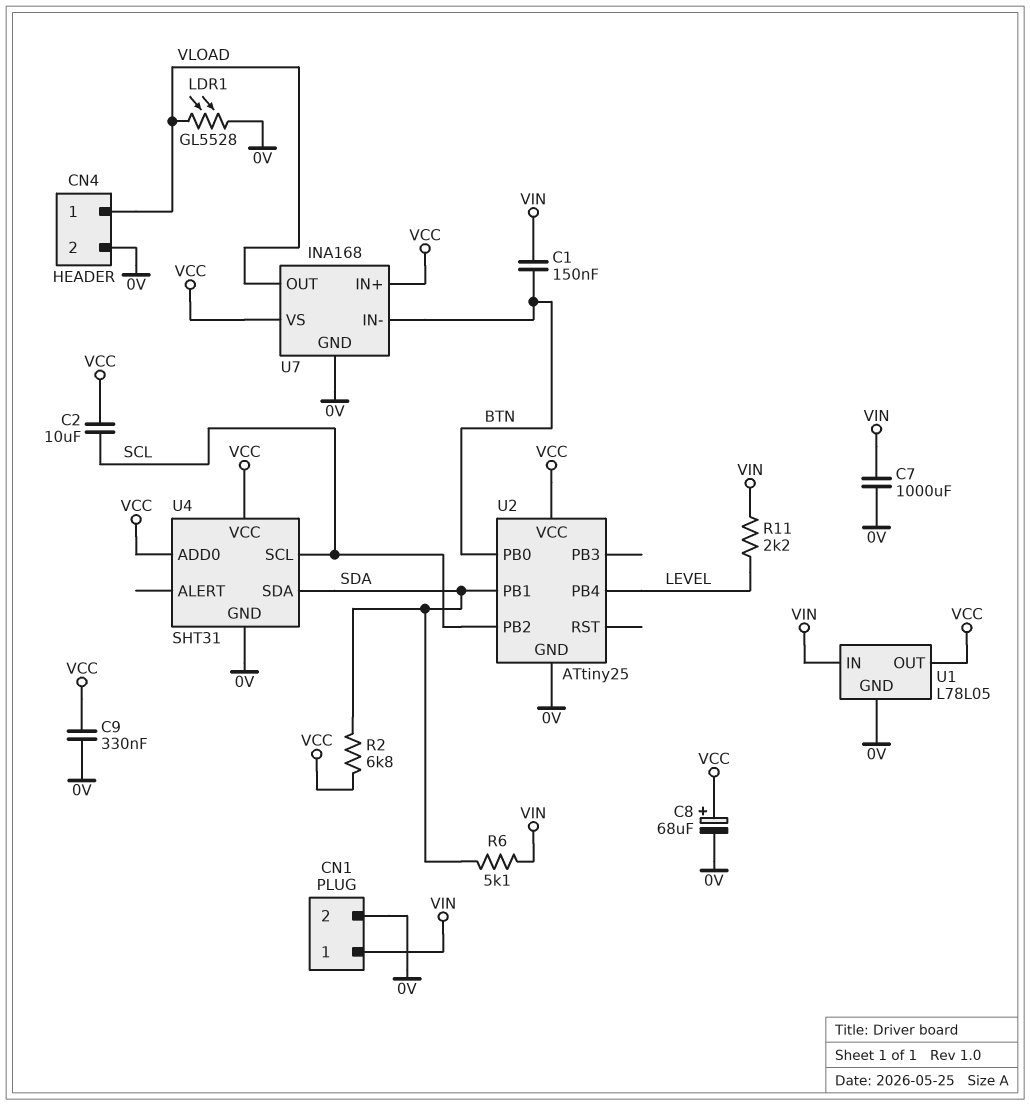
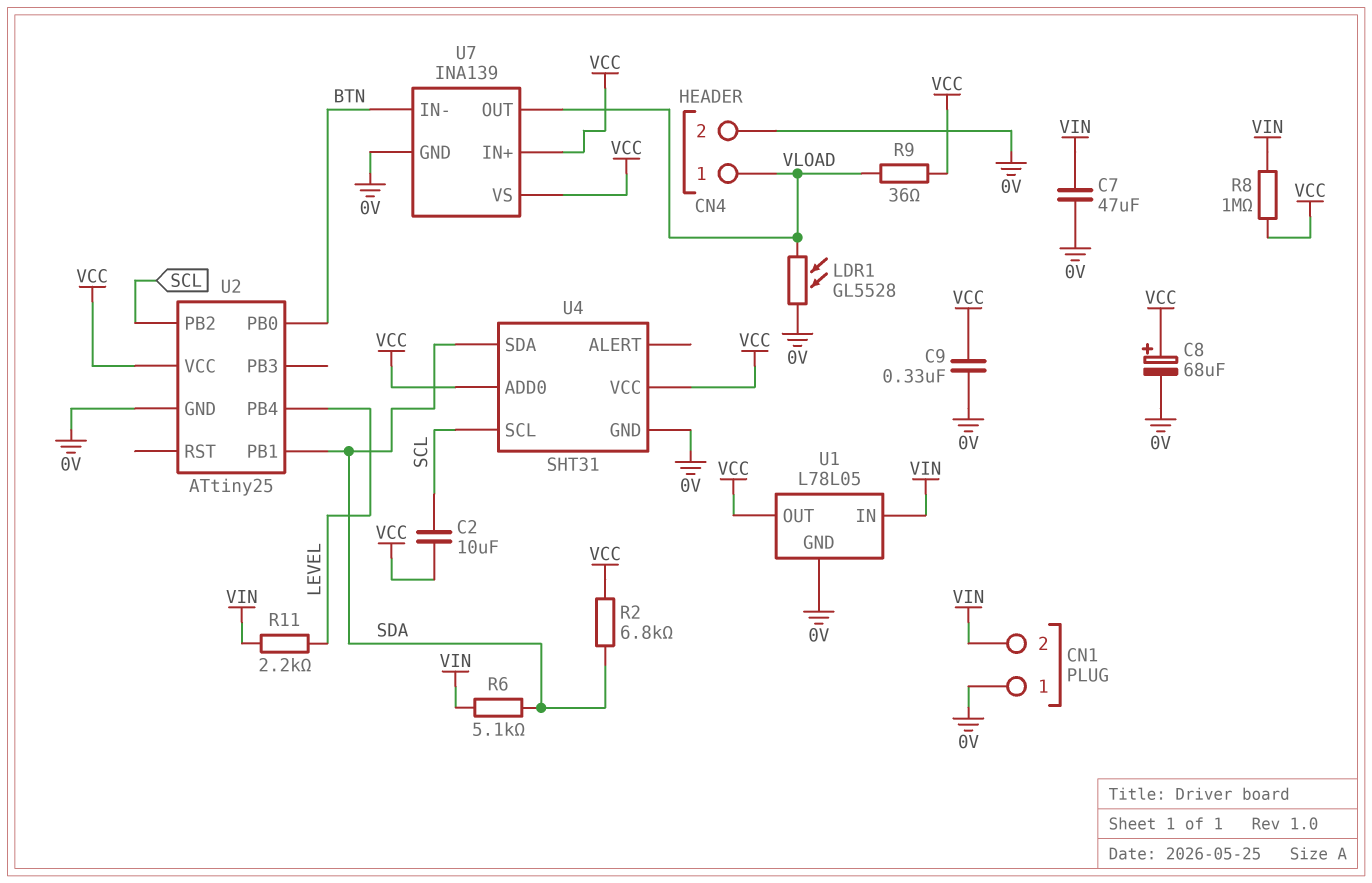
C1: 150nF (BTN, VIN) -> none
C7: 1000uF (0V, VIN) -> 47uF (0V, VIN)
CN1 pin 1: VIN -> 0V
CN1 pin 2: 0V -> VIN
R8: none -> 1M (VCC, VIN)
R9: none -> 36 (VCC, VLOAD)
U7: INA168 -> INA139

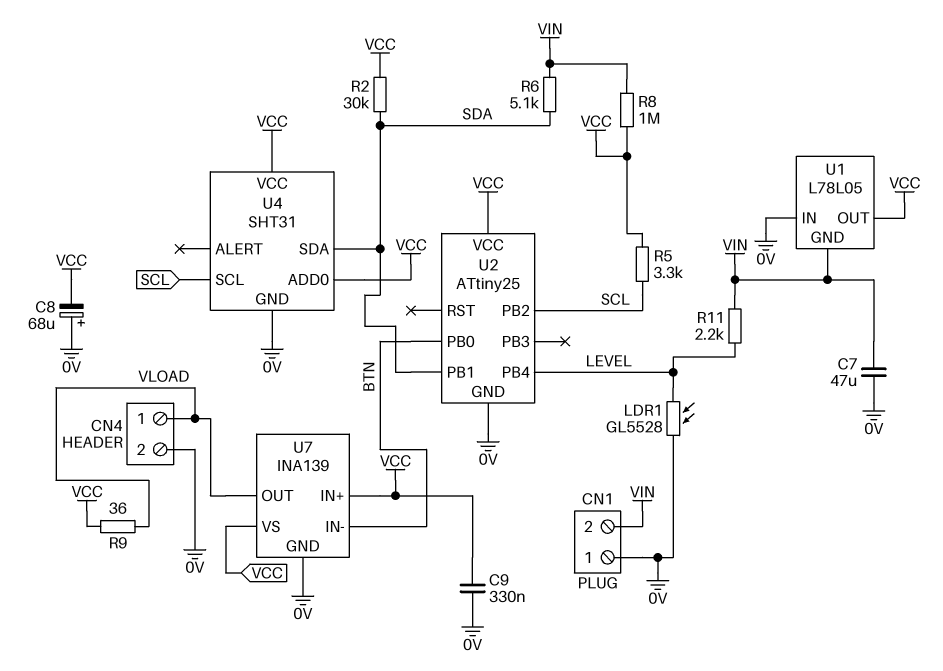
C2: 10uF (SCL, VCC) -> none
C8: 68uF (plus VCC, minus 0V) -> 68uF (plus 0V, minus VCC)
LDR1: GL5528 (0V, VLOAD) -> GL5528 (0V, LEVEL)
R2: 6.8k (SDA, VCC) -> 30k (SDA, VCC)
R5: none -> 3.3k (SCL, VCC)
U1 pin GND: 0V -> VIN
U1 pin IN: VIN -> 0V

